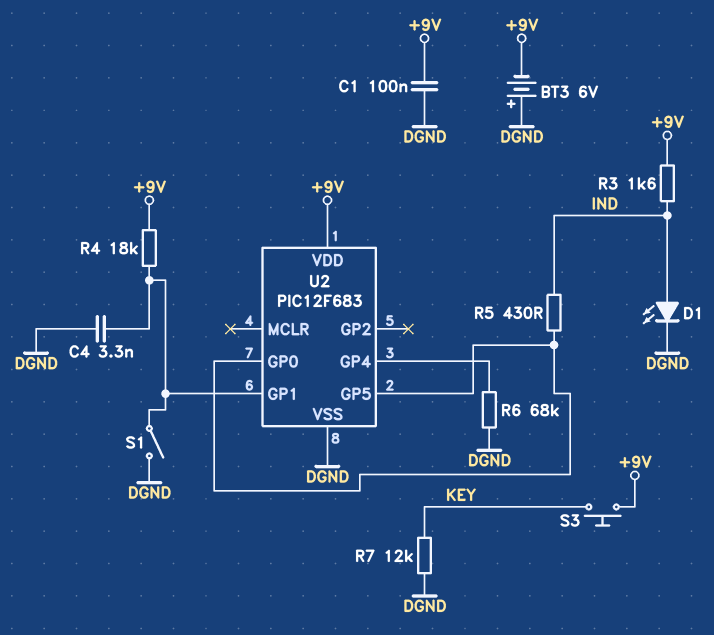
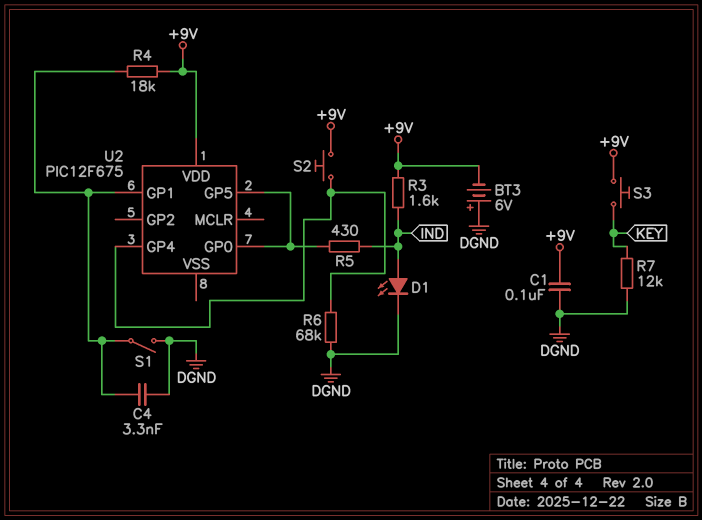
S2: none -> button (+9V, U2/GP4)
U2: PIC12F683 -> PIC12F675
U2 pin VSS: DGND -> none

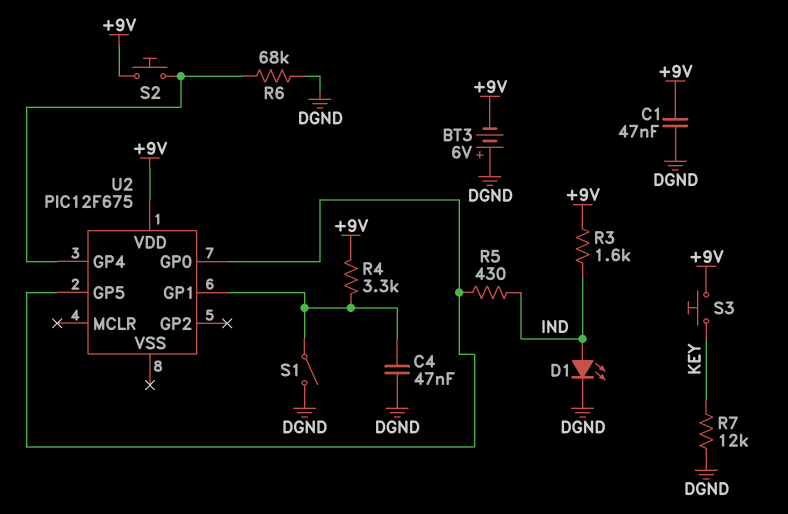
C1: 100nF (+9V, DGND) -> 47nF (+9V, DGND)
C4: 3.3nF (DGND, U2/GP1) -> 47nF (DGND, U2/GP1)
R4: 18k (+9V, U2/GP1) -> 3.3k (+9V, U2/GP1)

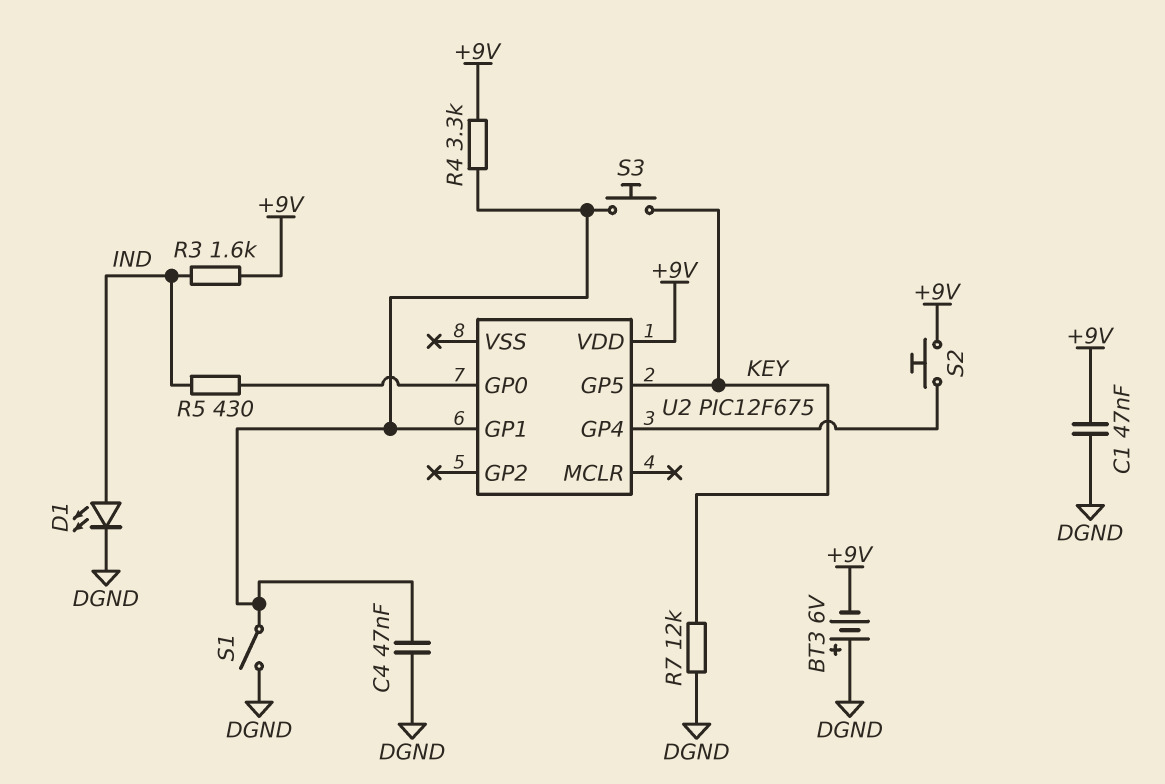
R6: 68k (DGND, U2/GP4) -> none
S3: button (+9V, KEY) -> button (KEY, U2/GP1)
U2 pin GP5: U2/GP0 -> KEY

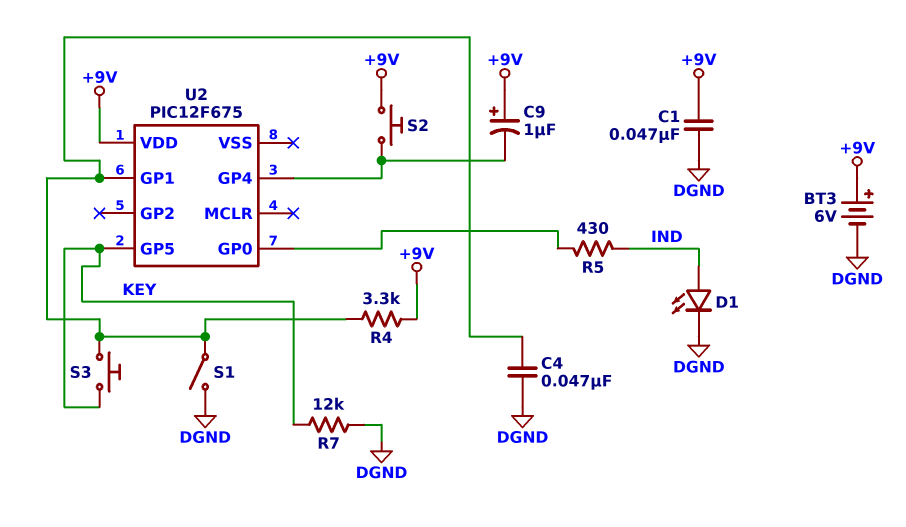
BT3: 6V (plus DGND, minus +9V) -> 6V (plus +9V, minus DGND)
C9: none -> 1uF (plus +9V, minus U2/GP4)
R3: 1.6k (+9V, IND) -> none

